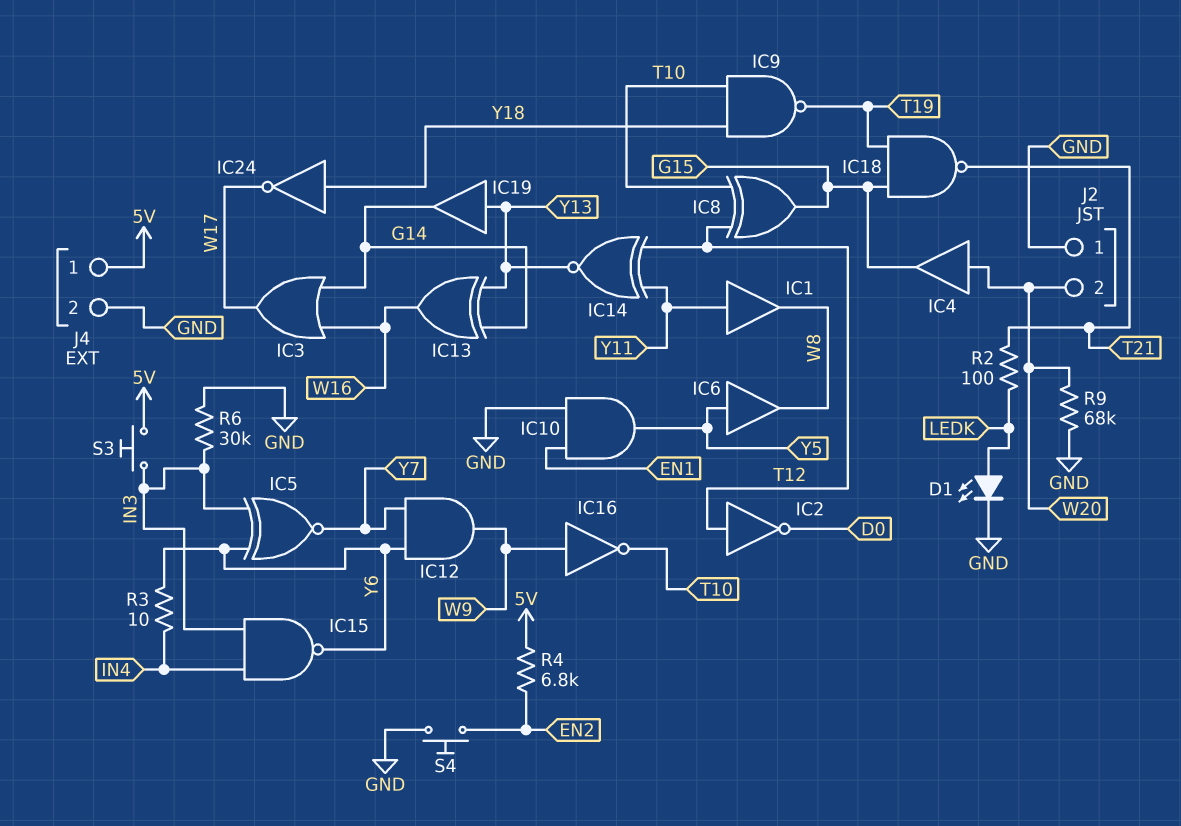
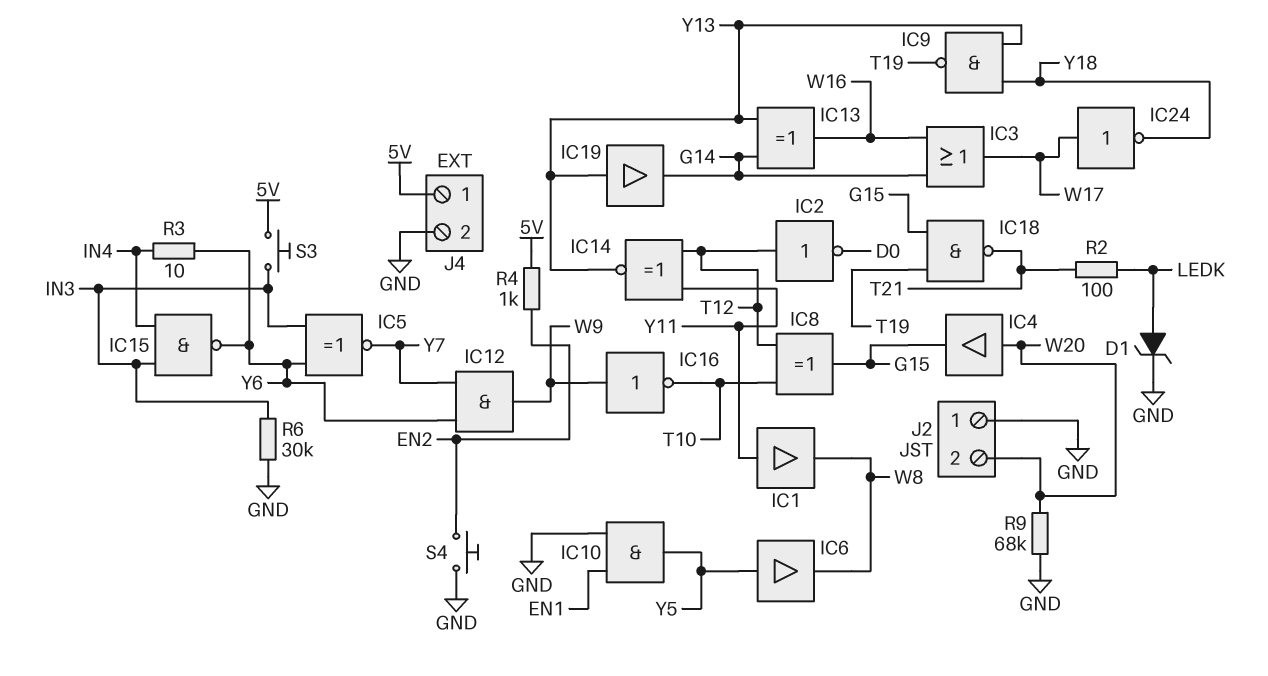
D1: LED (A LEDK, K GND) -> zener (A LEDK, K GND)
IC9: NAND (in T10, in Y18, out T19) -> NAND (in Y13, in Y18, out T19)
IC24: NOT (in Y18, out W17) -> NOT (in W17, out Y18)
R4: 6.8k (5V, EN2) -> 1k (5V, EN2)

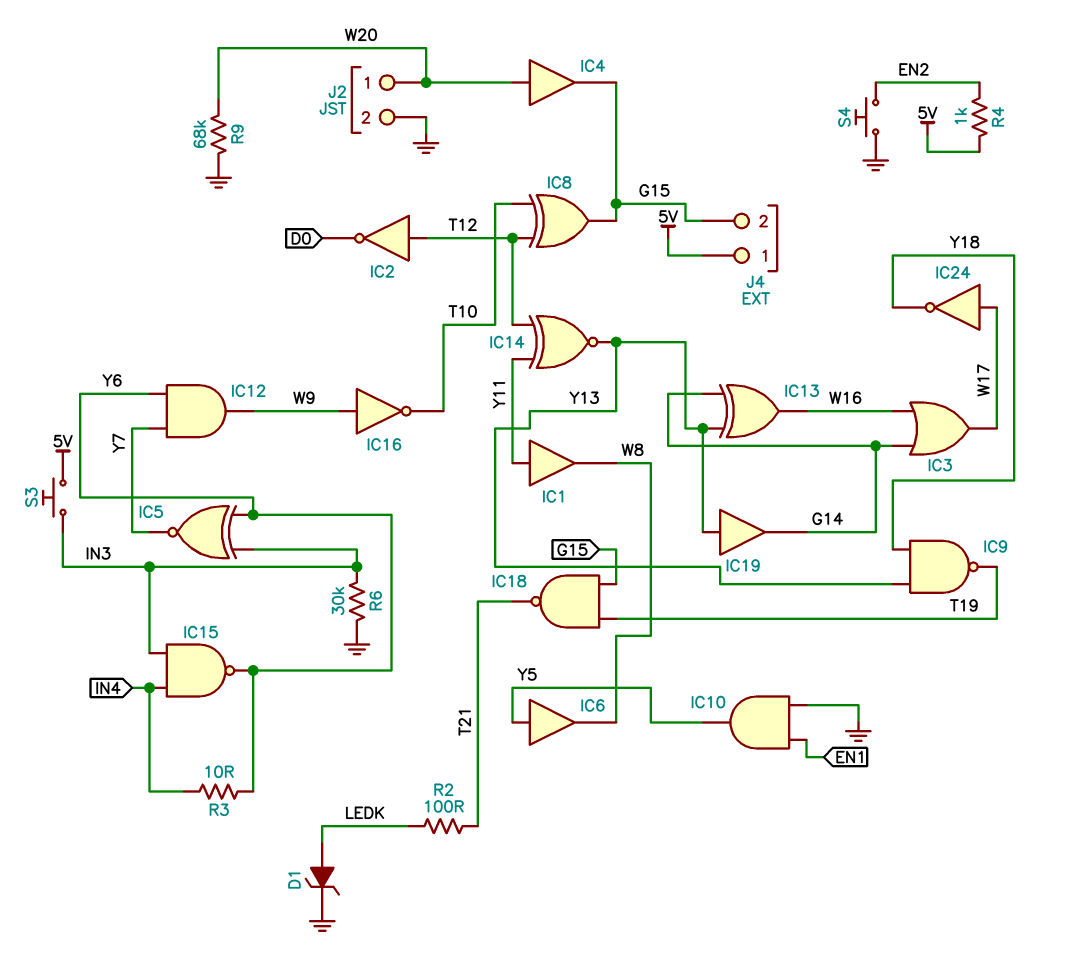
J2 pin 1: GND -> W20
J2 pin 2: W20 -> GND
J4 pin 2: GND -> G15

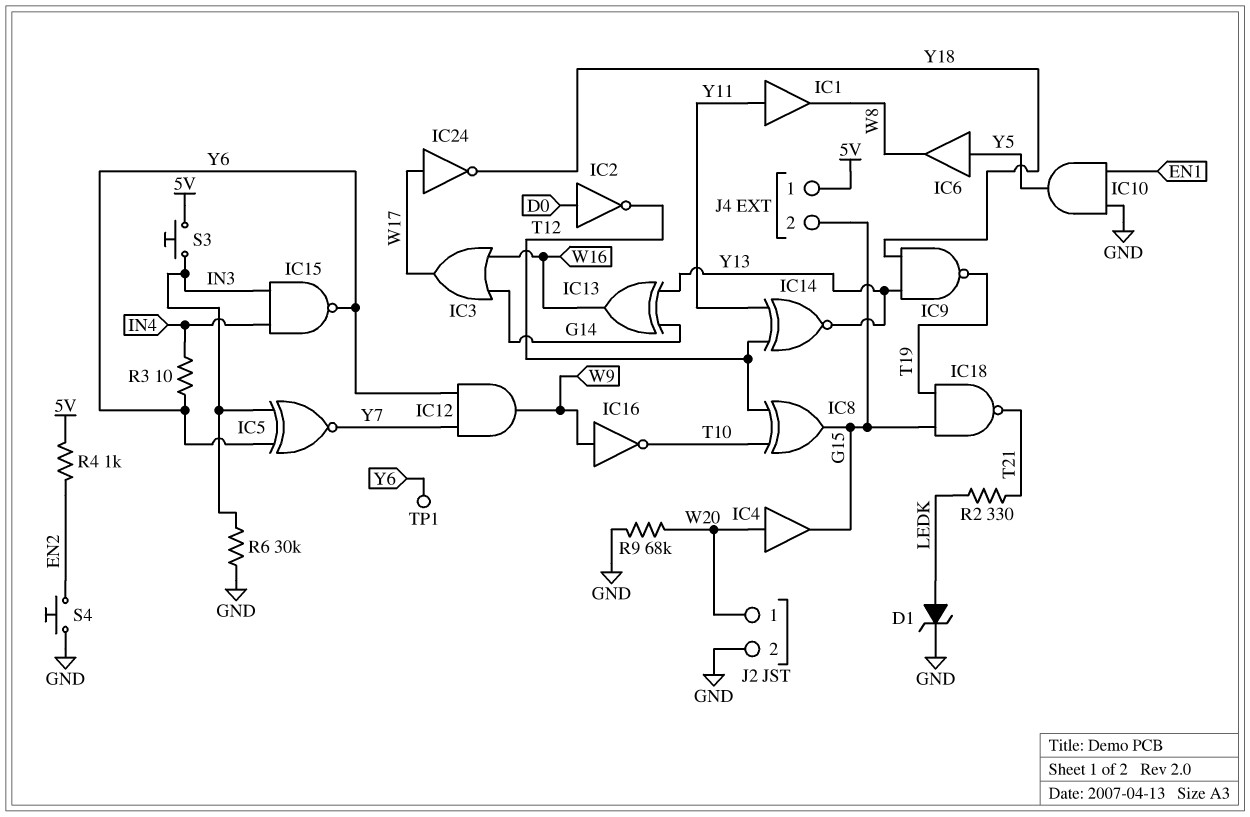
IC2: NOT (in T12, out D0) -> NOT (in D0, out T12)
IC19: buffer (in Y13, out G14) -> none
R2: 100 (LEDK, T21) -> 330 (LEDK, T21)
TP1: none -> test point (Y6)

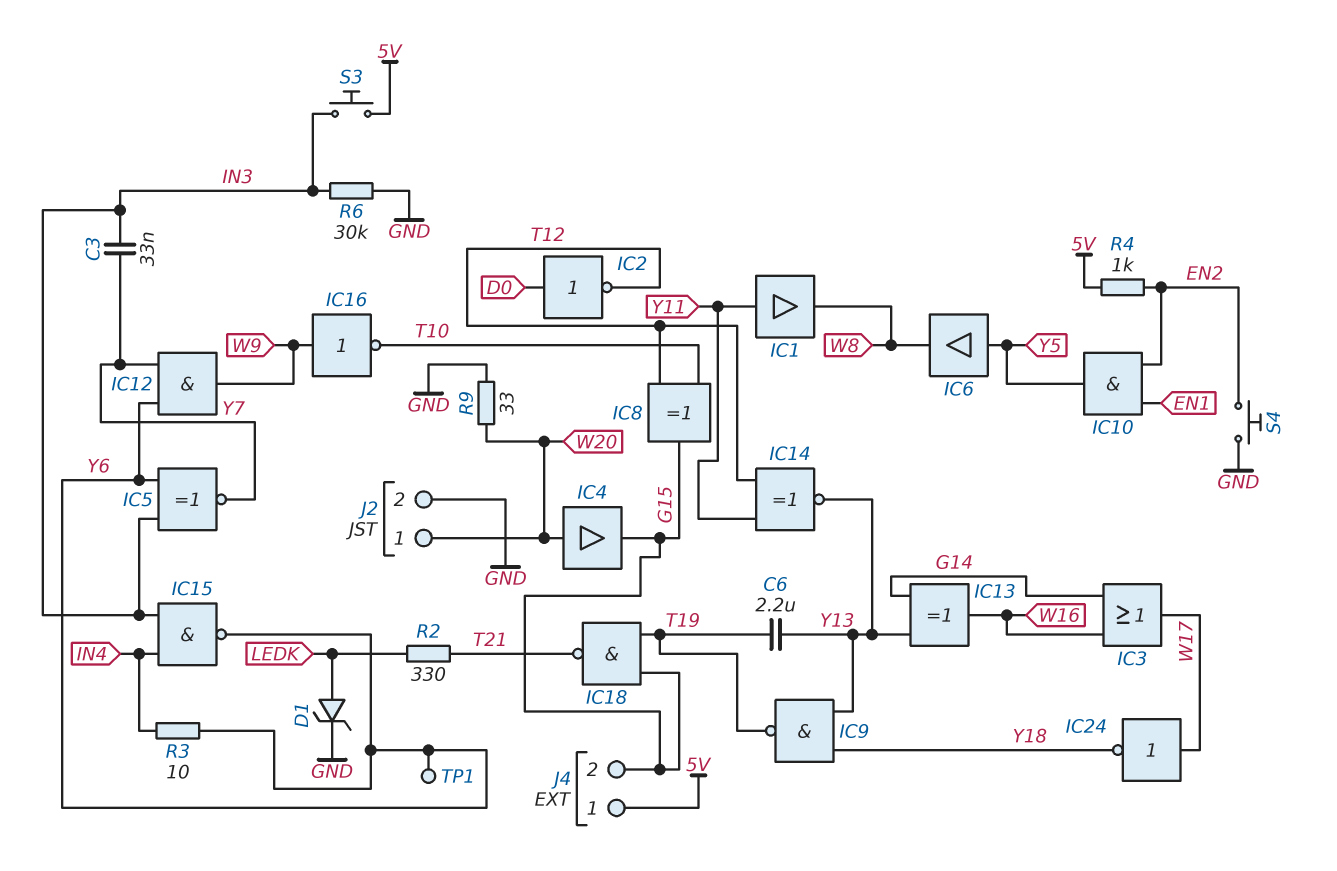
C3: none -> 33nF (IN3, Y7)
C6: none -> 2.2uF (T19, Y13)
IC10: AND (in EN1, in GND, out Y5) -> AND (in EN1, in EN2, out Y5)
R9: 68k (GND, W20) -> 33 (GND, W20)

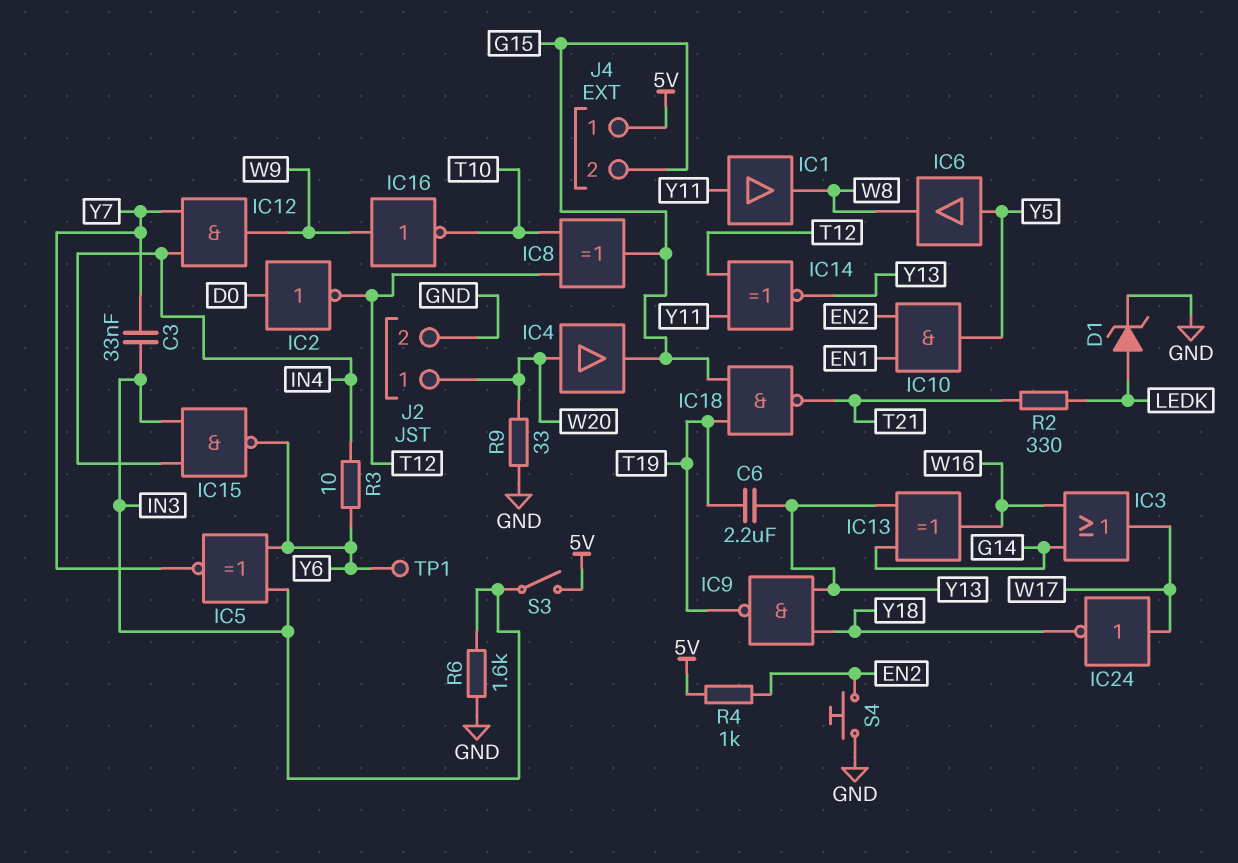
IC12: AND (in Y6, in Y7, out W9) -> AND (in IN4, in Y7, out W9)
R6: 30k (GND, IN3) -> 1.6k (GND, IN3)
S3: button (5V, IN3) -> switch (5V, IN3)

